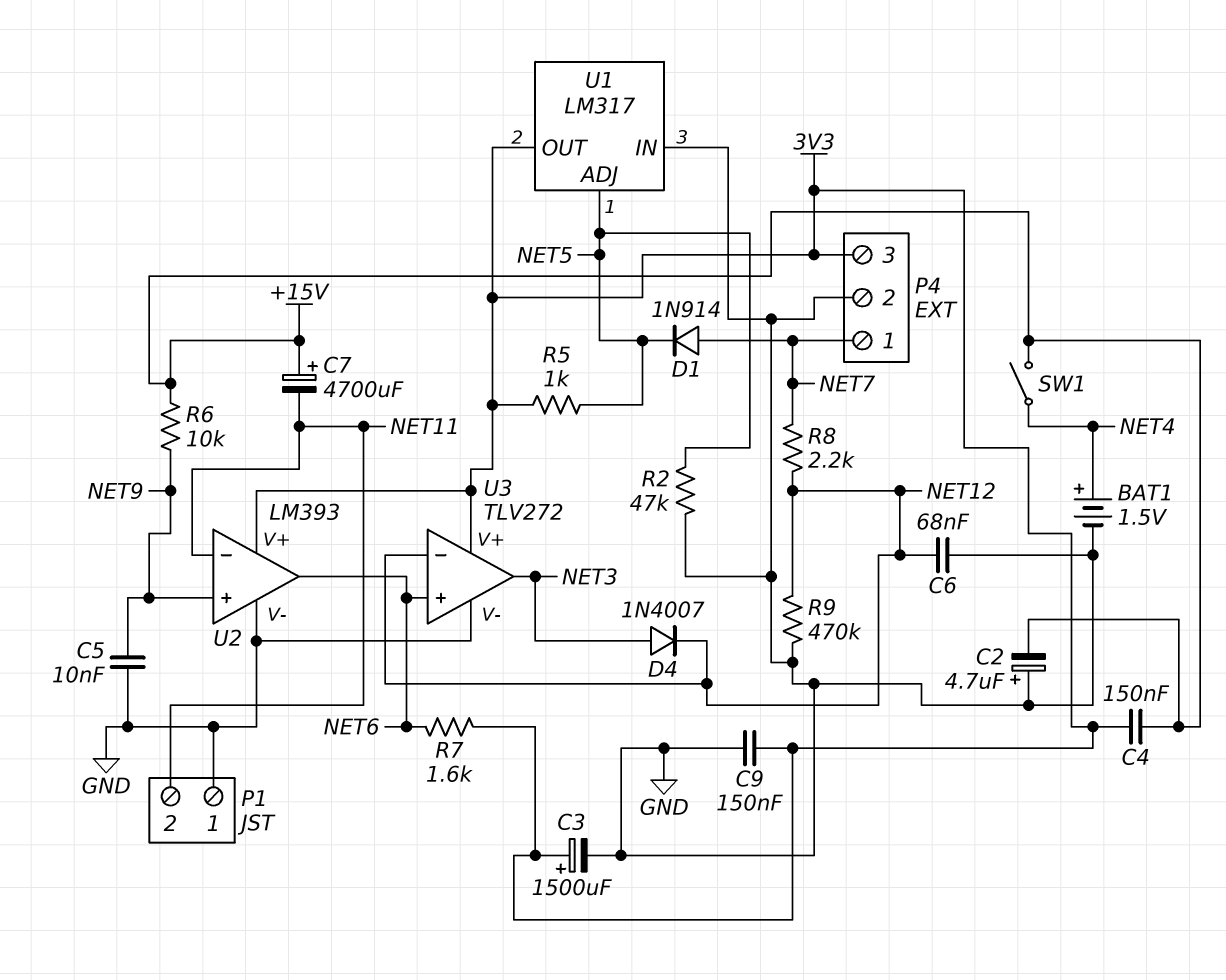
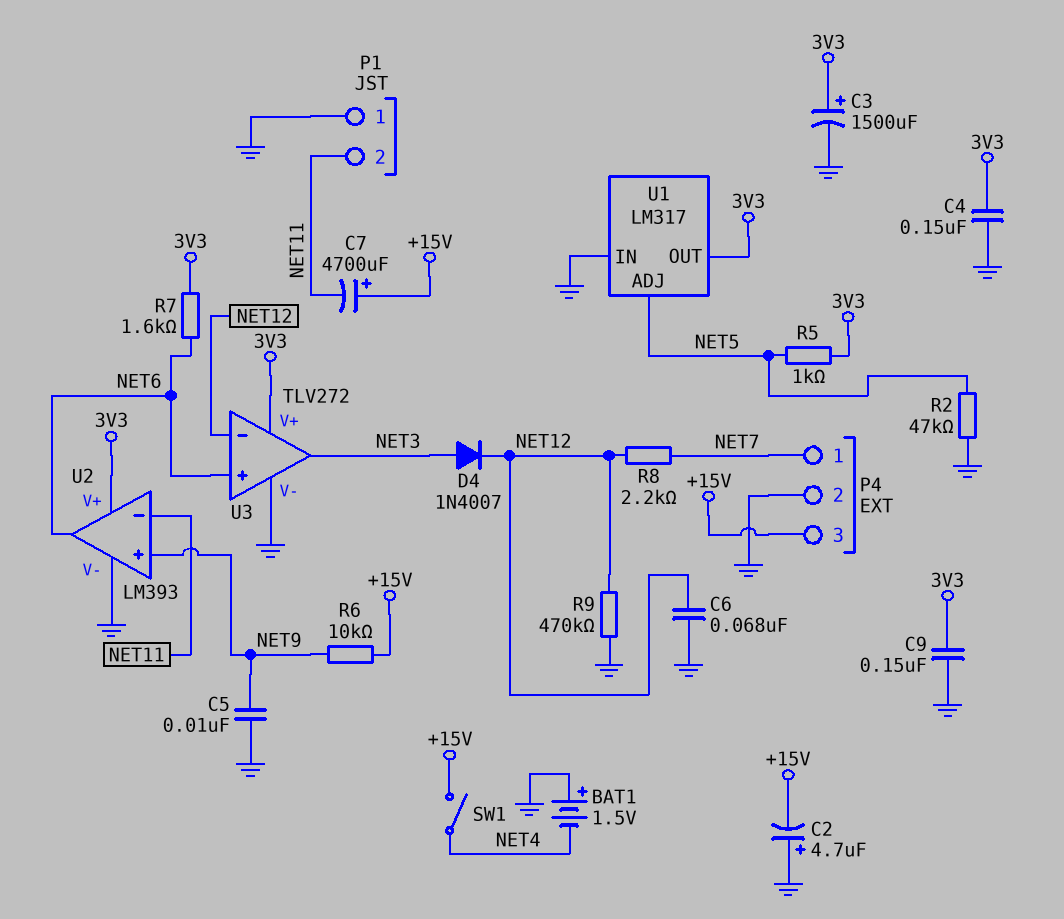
BAT1: 1.5V (plus NET4, minus GND) -> 1.5V (plus GND, minus NET4)
C4: 150nF (+15V, 3V3) -> 150nF (3V3, GND)
D1: diode 1N914 (A NET7, K NET5) -> none
P4 pin 3: 3V3 -> +15V

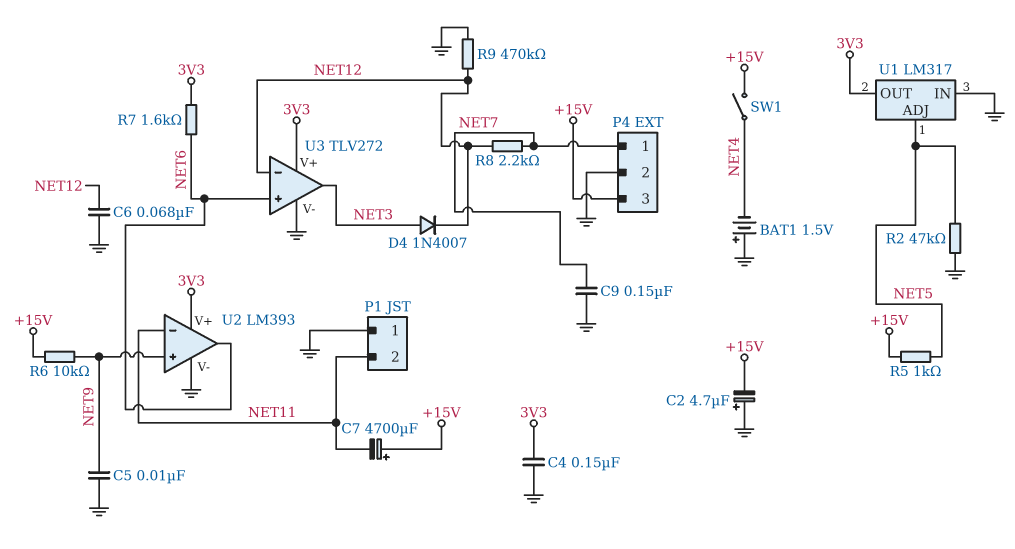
C3: 1500uF (plus 3V3, minus GND) -> none
C9: 150nF (3V3, GND) -> 150nF (GND, NET7)
R5: 1k (3V3, NET5) -> 1k (+15V, NET5)

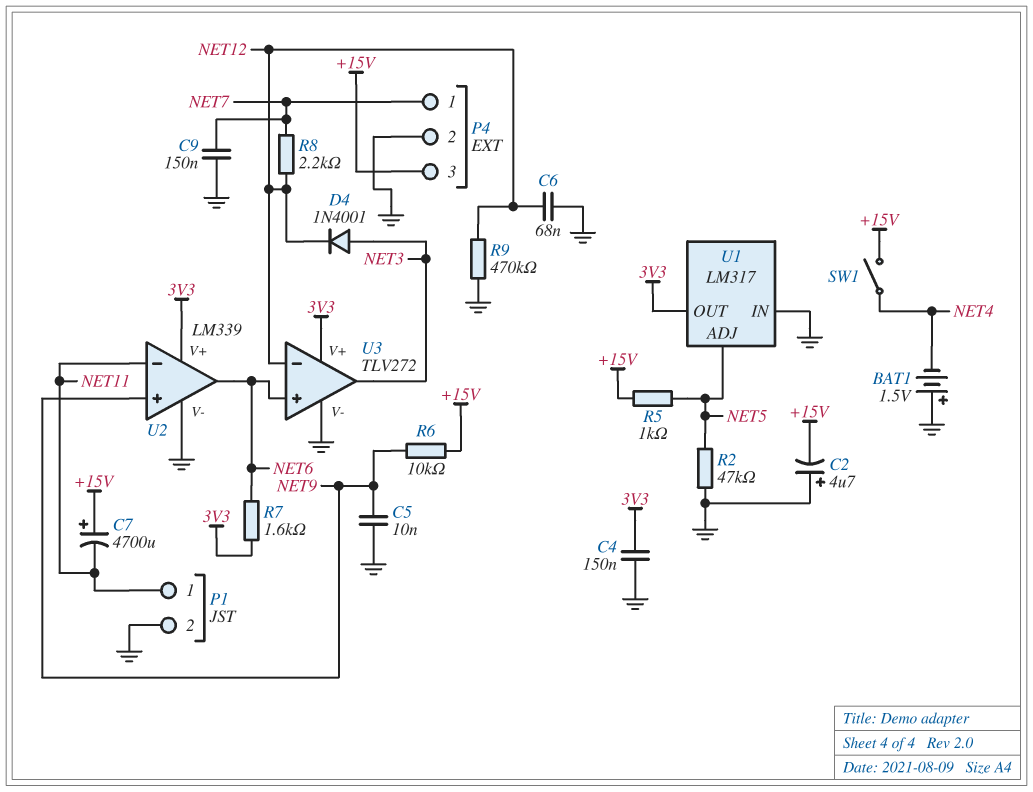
D4: diode 1N4007 (A NET3, K NET12) -> diode 1N4001 (A NET3, K NET12)
P1 pin 1: GND -> NET11
P1 pin 2: NET11 -> GND
U2: LM393 -> LM339

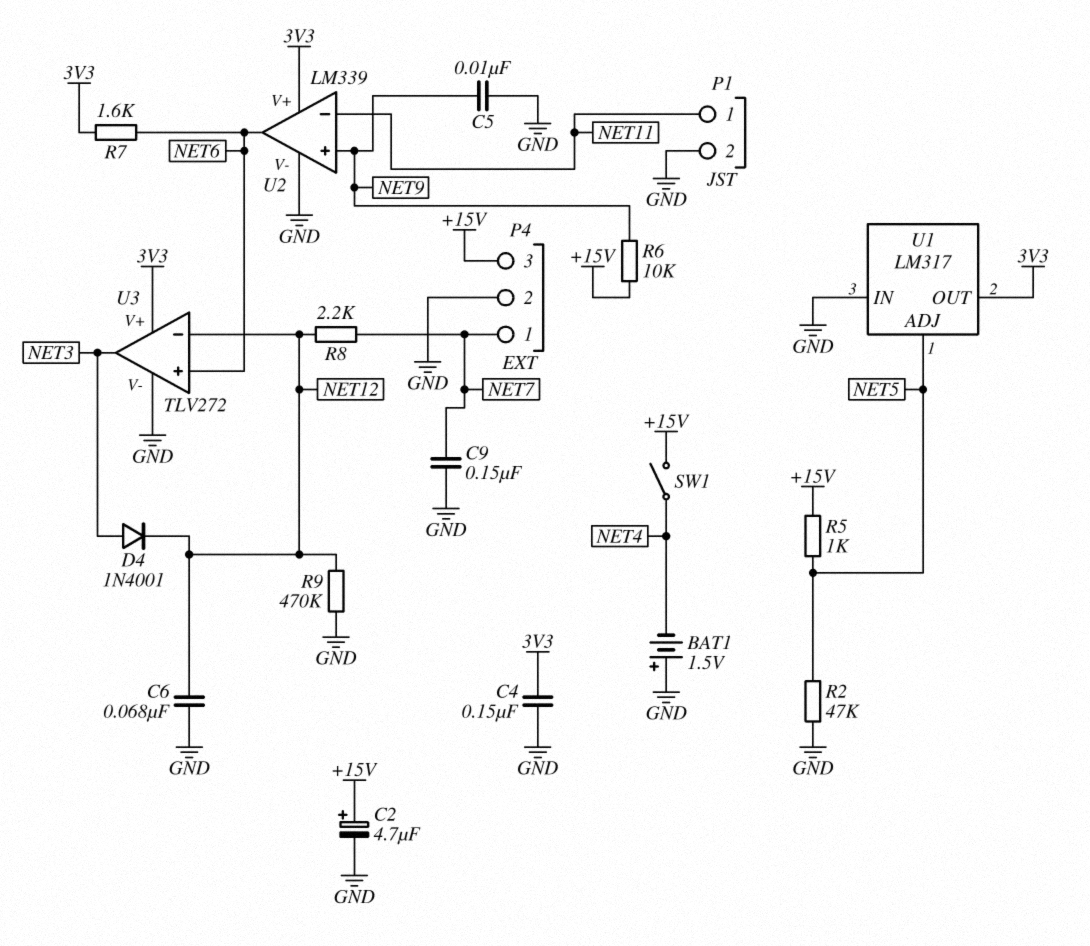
C2: 4.7uF (plus GND, minus +15V) -> 4.7uF (plus +15V, minus GND)
C7: 4700uF (plus +15V, minus NET11) -> none

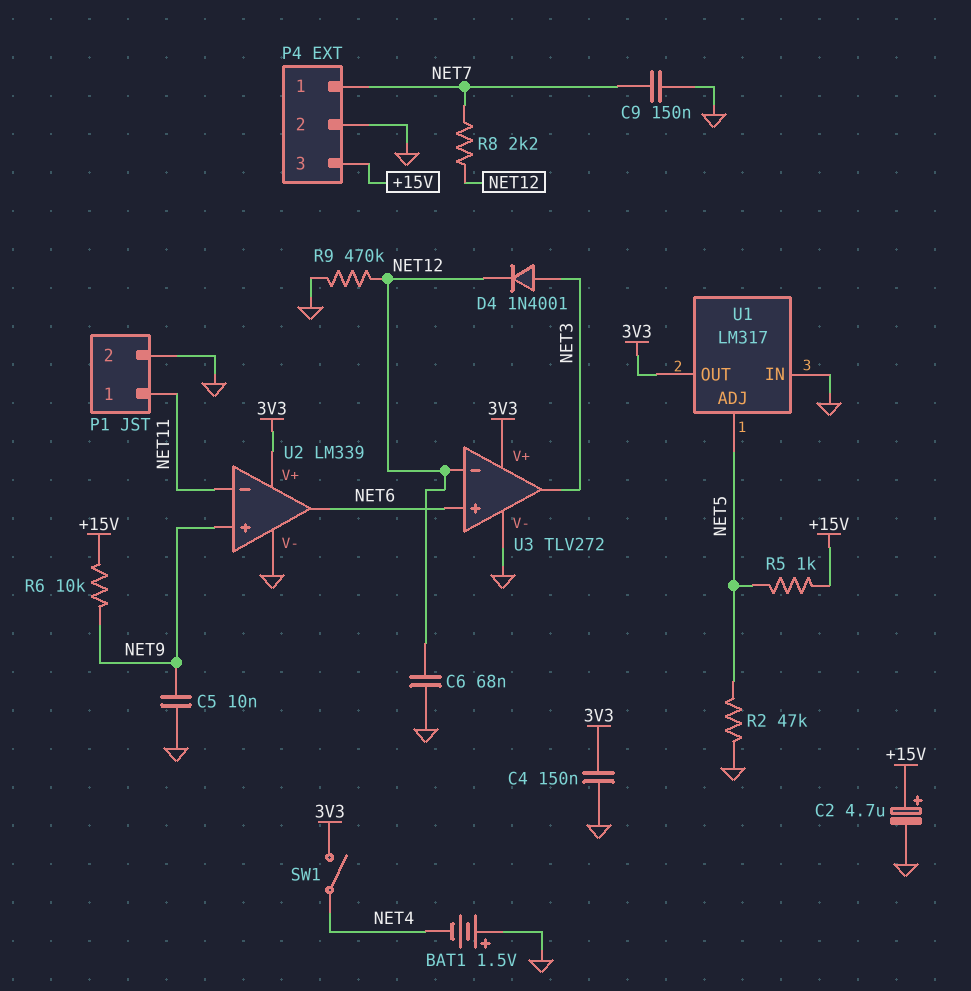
R7: 1.6k (3V3, NET6) -> none
SW1: switch (+15V, NET4) -> switch (3V3, NET4)

